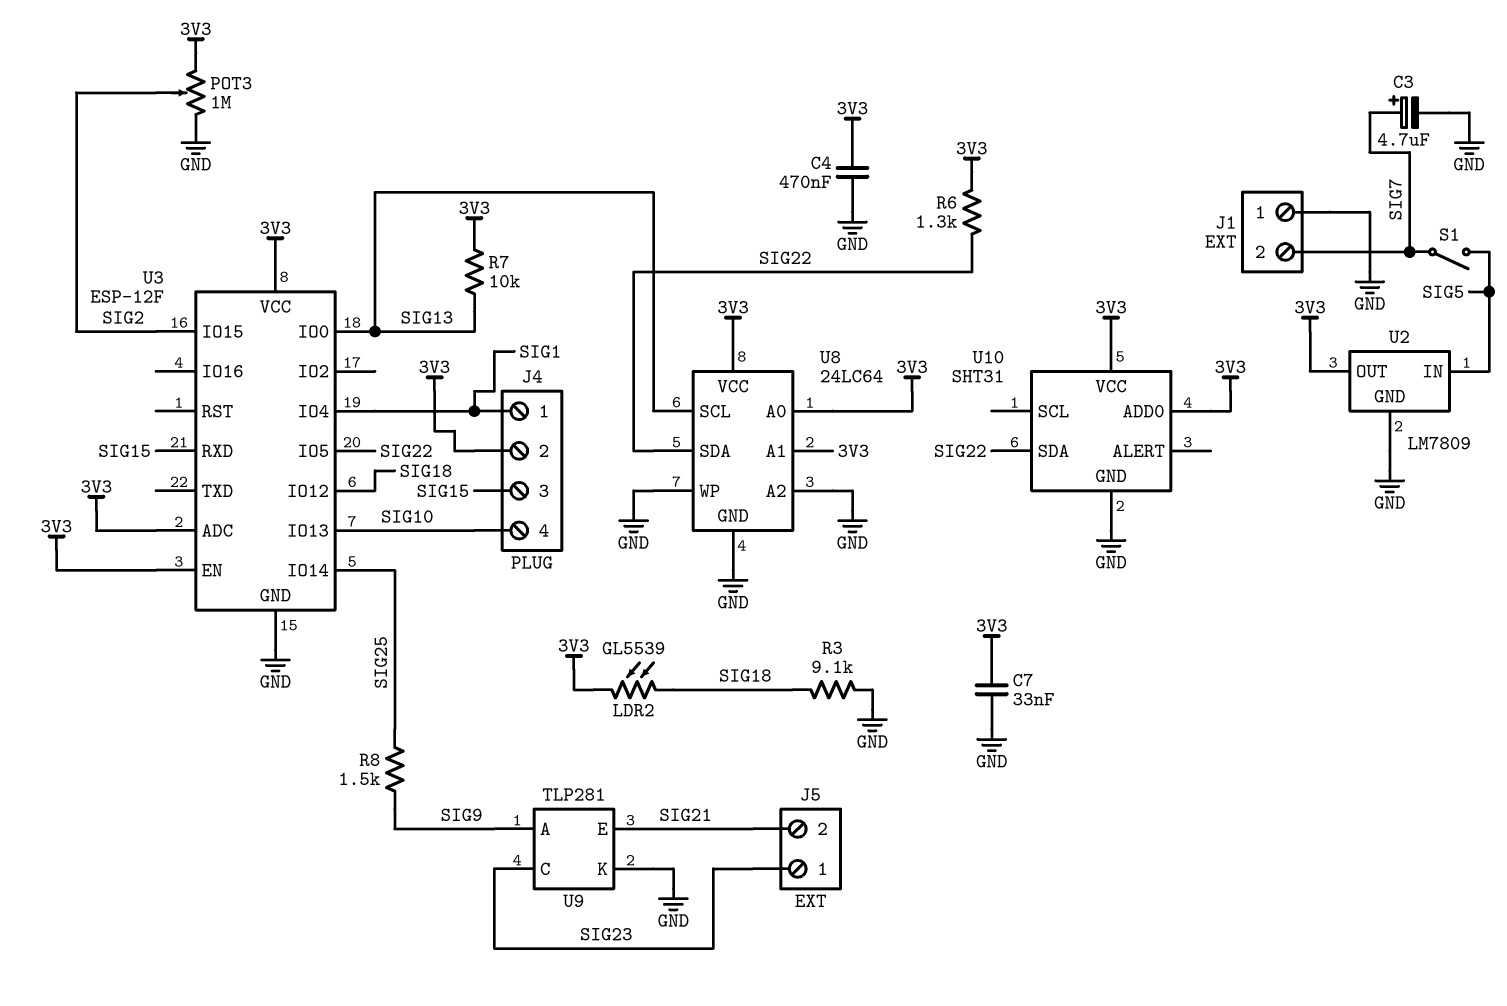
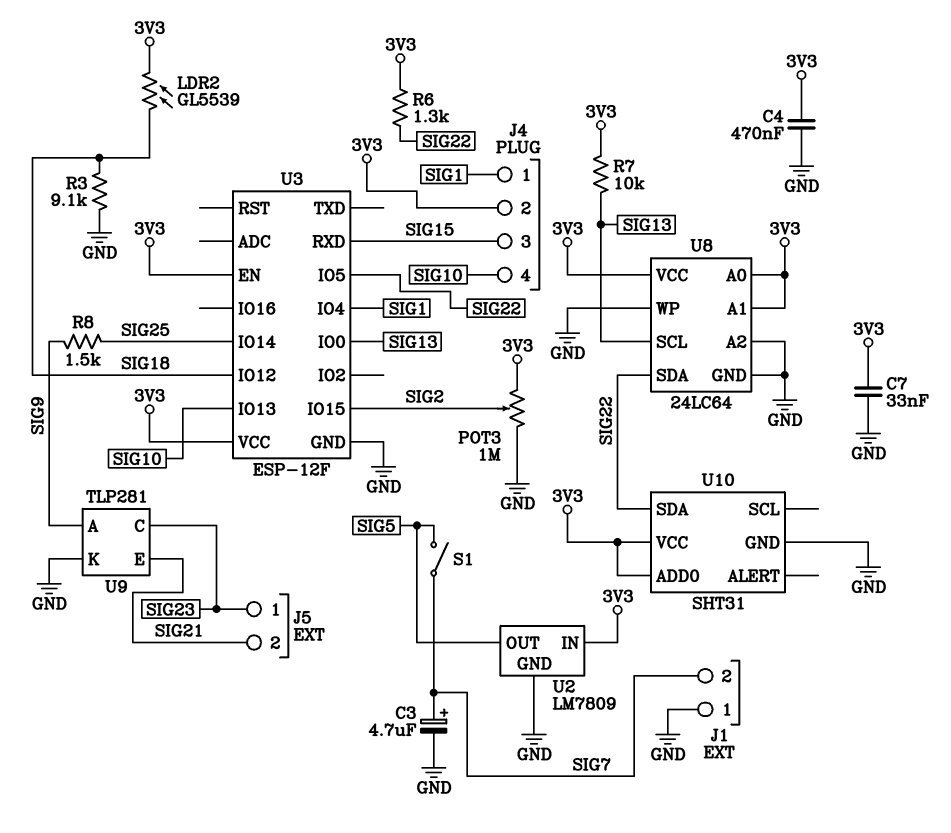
U2 pin IN: SIG5 -> 3V3
U2 pin OUT: 3V3 -> SIG5
U3 pin ADC: 3V3 -> none

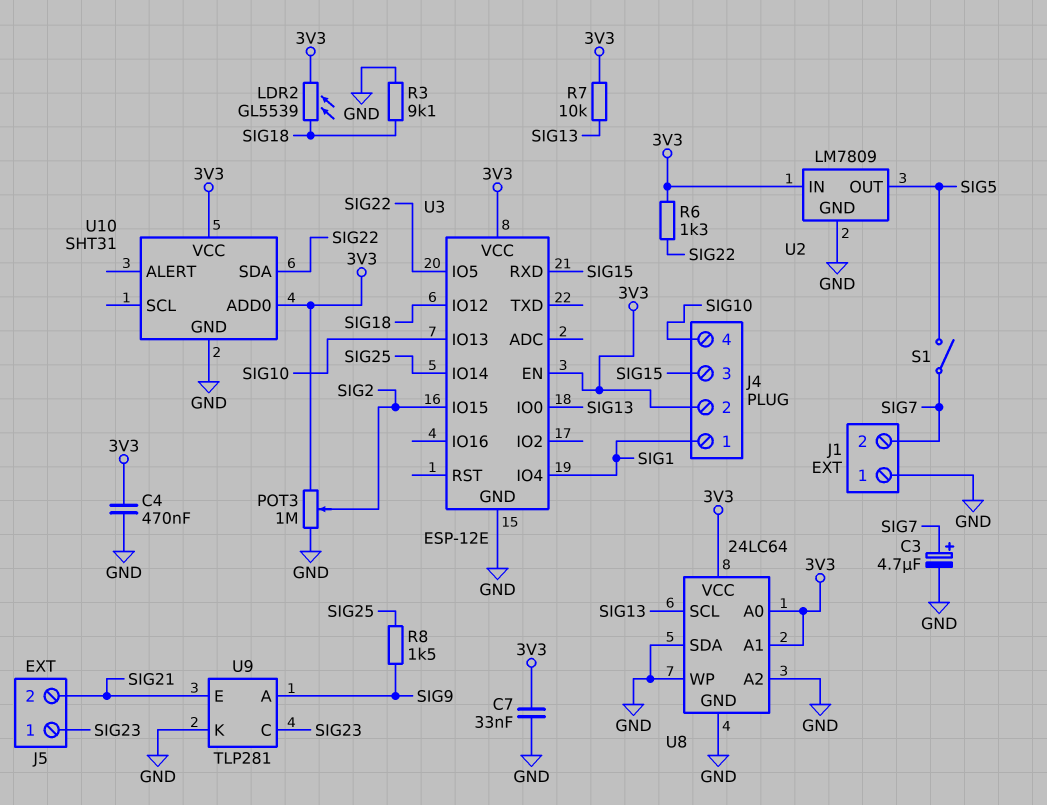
U3: ESP-12F -> ESP-12E
U8 pin SDA: SIG22 -> GND

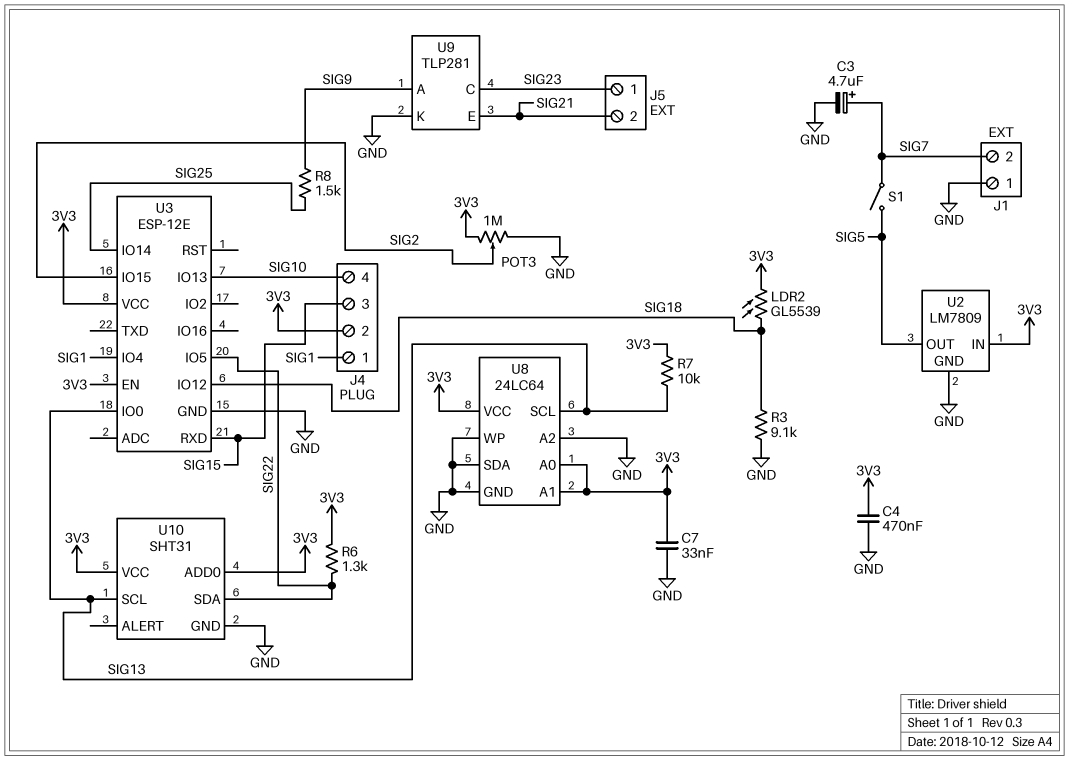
U10 pin SCL: none -> SIG13

